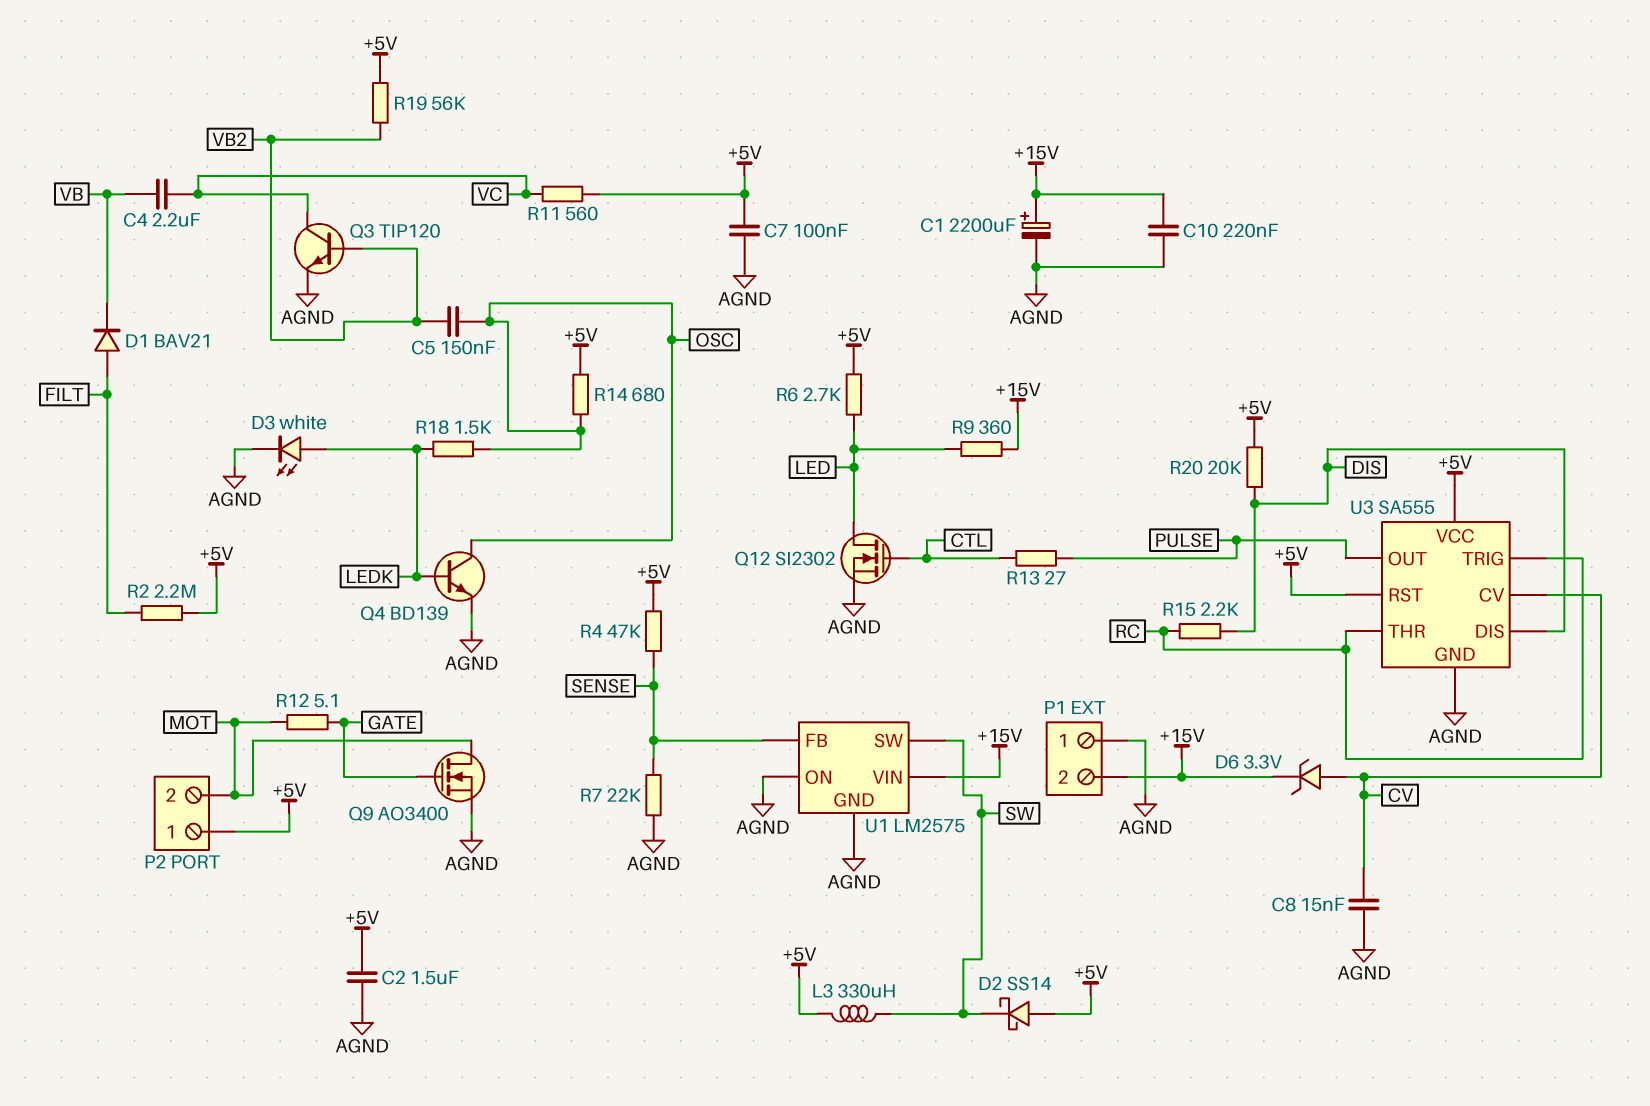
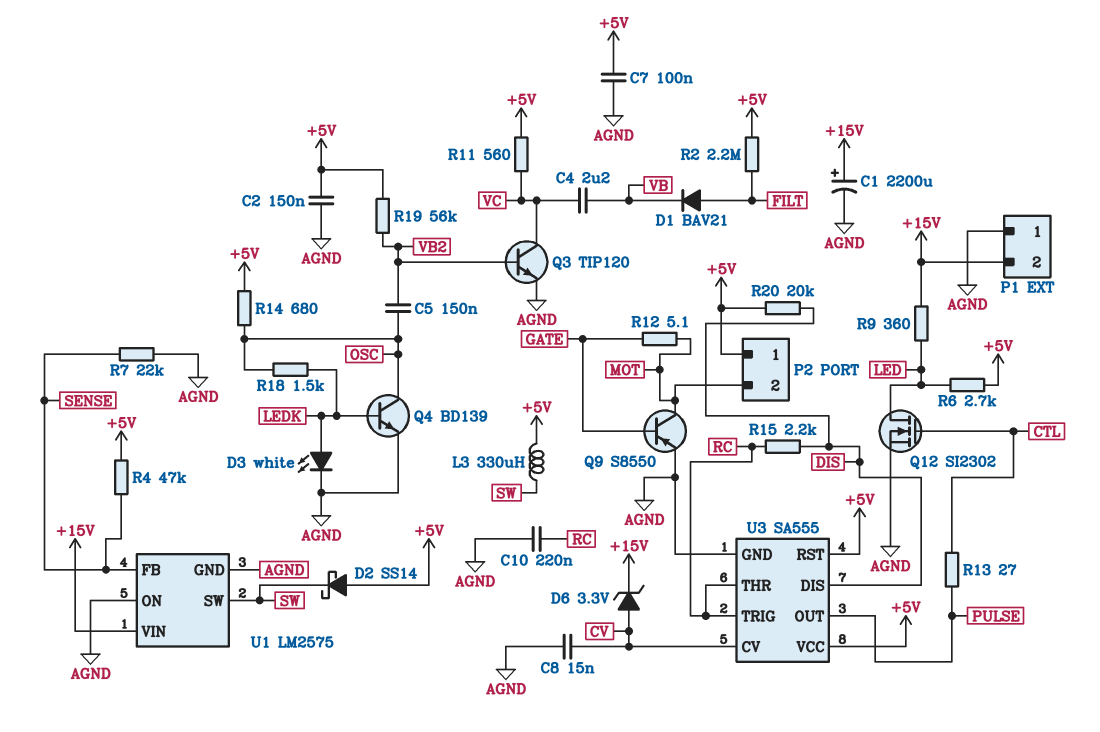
C2: 1.5uF (+5V, AGND) -> 150nF (+5V, AGND)
C10: 220nF (+15V, AGND) -> 220nF (AGND, RC)
Q9: NMOS AO3400 (G GATE, D MOT, S AGND) -> PNP S8550 (B GATE, C MOT, E AGND)

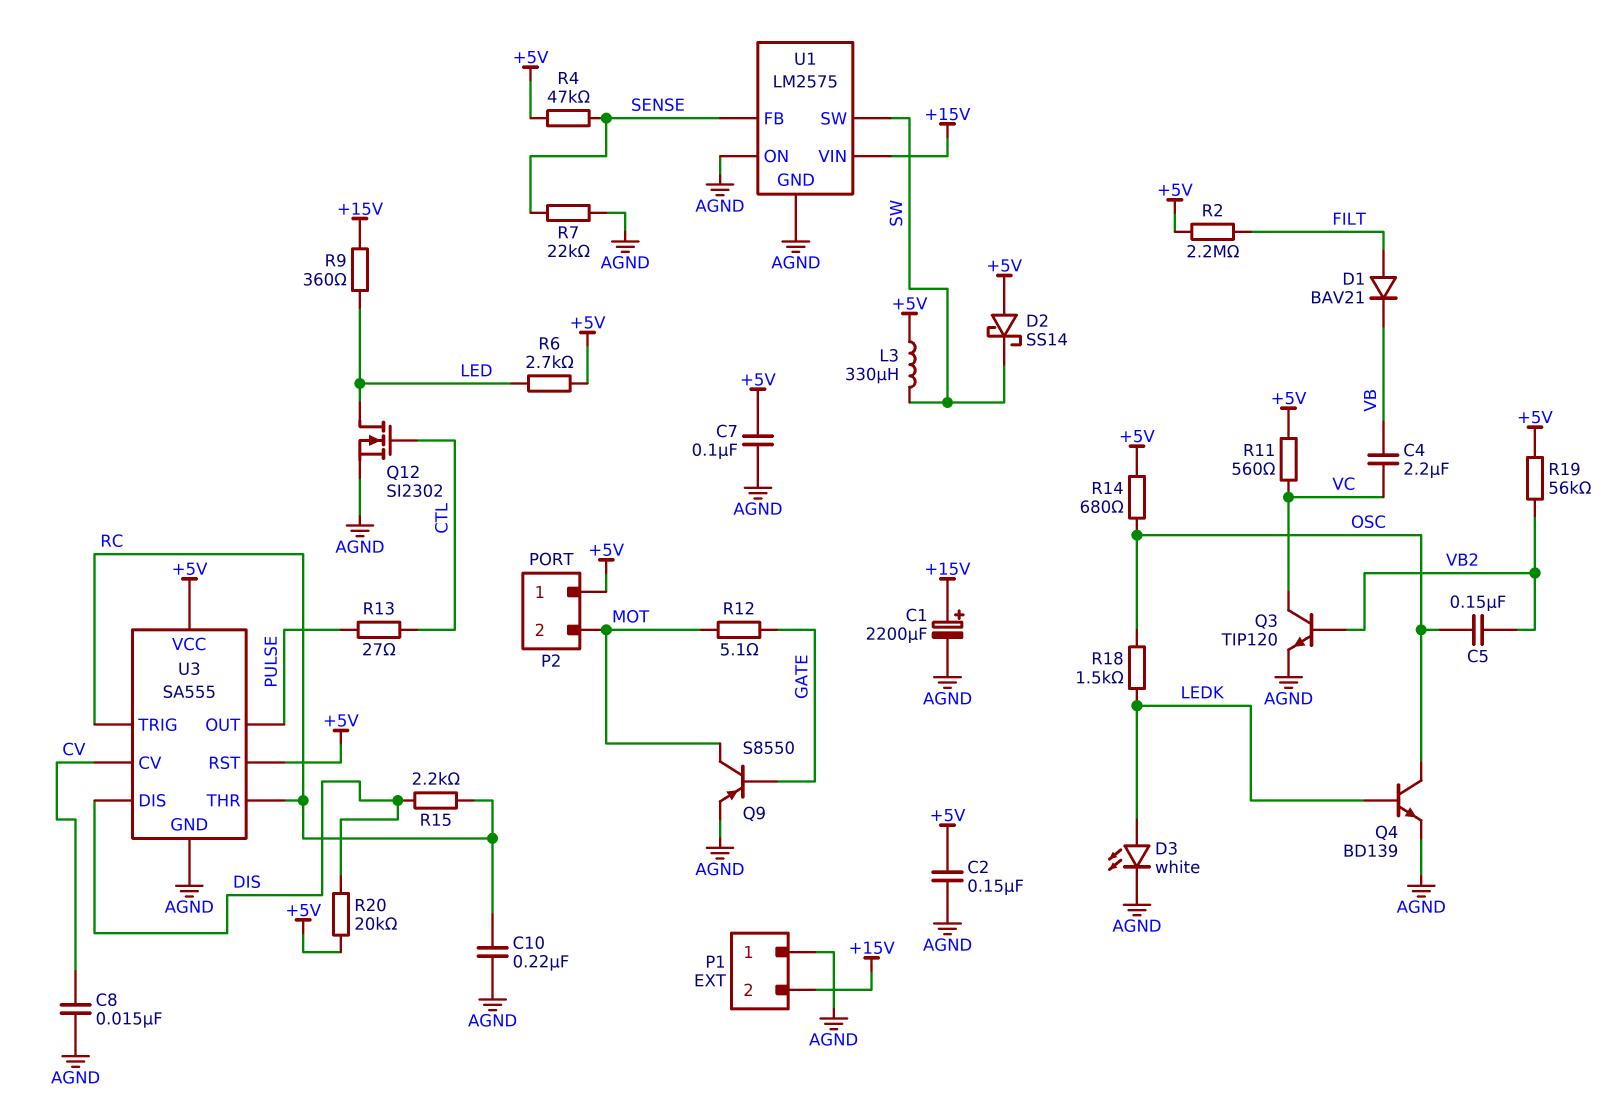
D6: zener 3.3V (A CV, K +15V) -> none

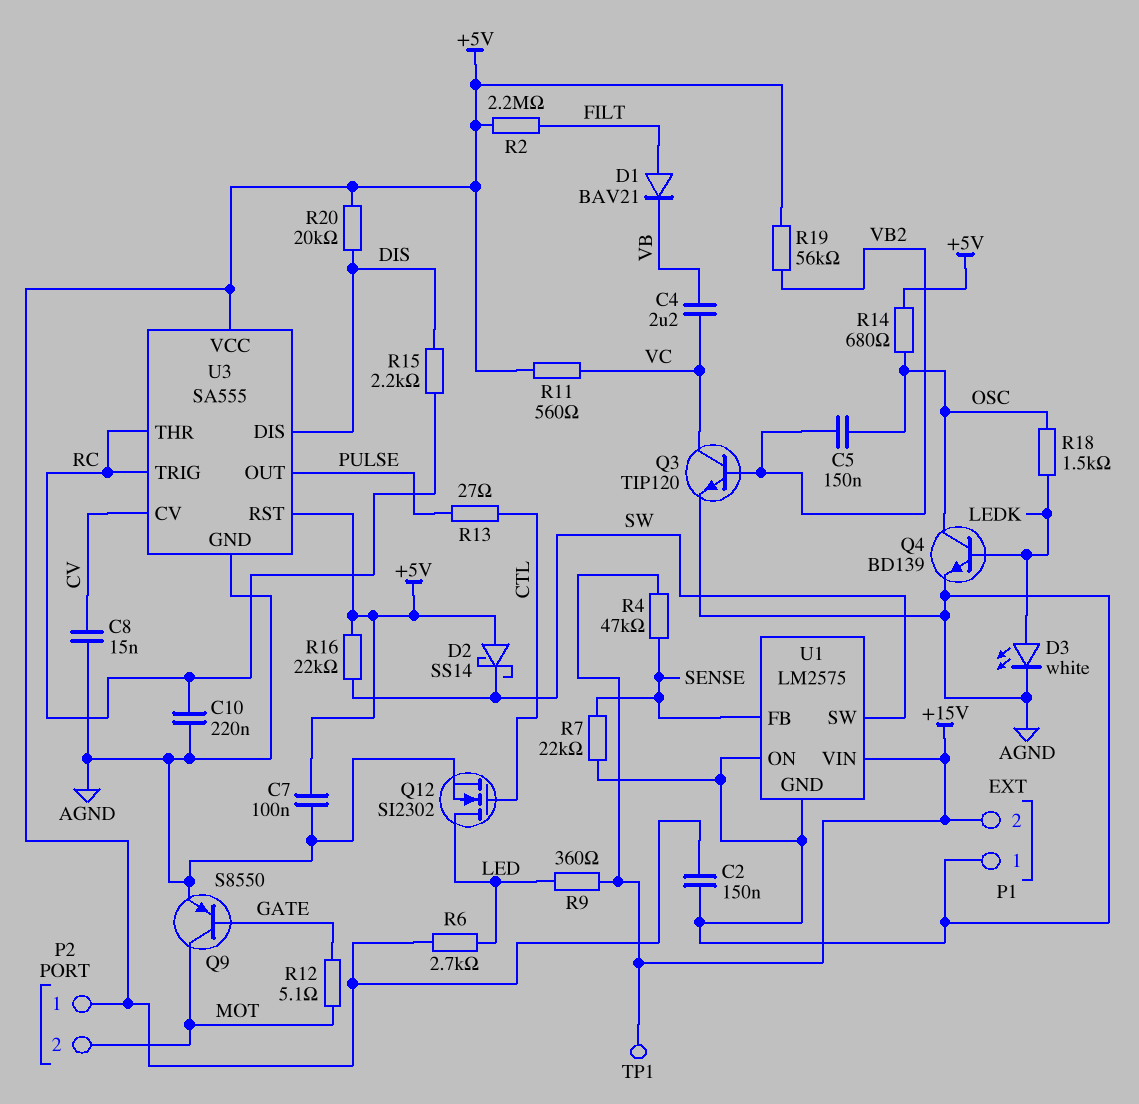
C1: 2200uF (plus +15V, minus AGND) -> none
L3: 330uH (+5V, SW) -> none
R4: 47k (+5V, SENSE) -> 47k (+15V, SENSE)
R16: none -> 22k (+5V, SW)
TP1: none -> test point (+15V)

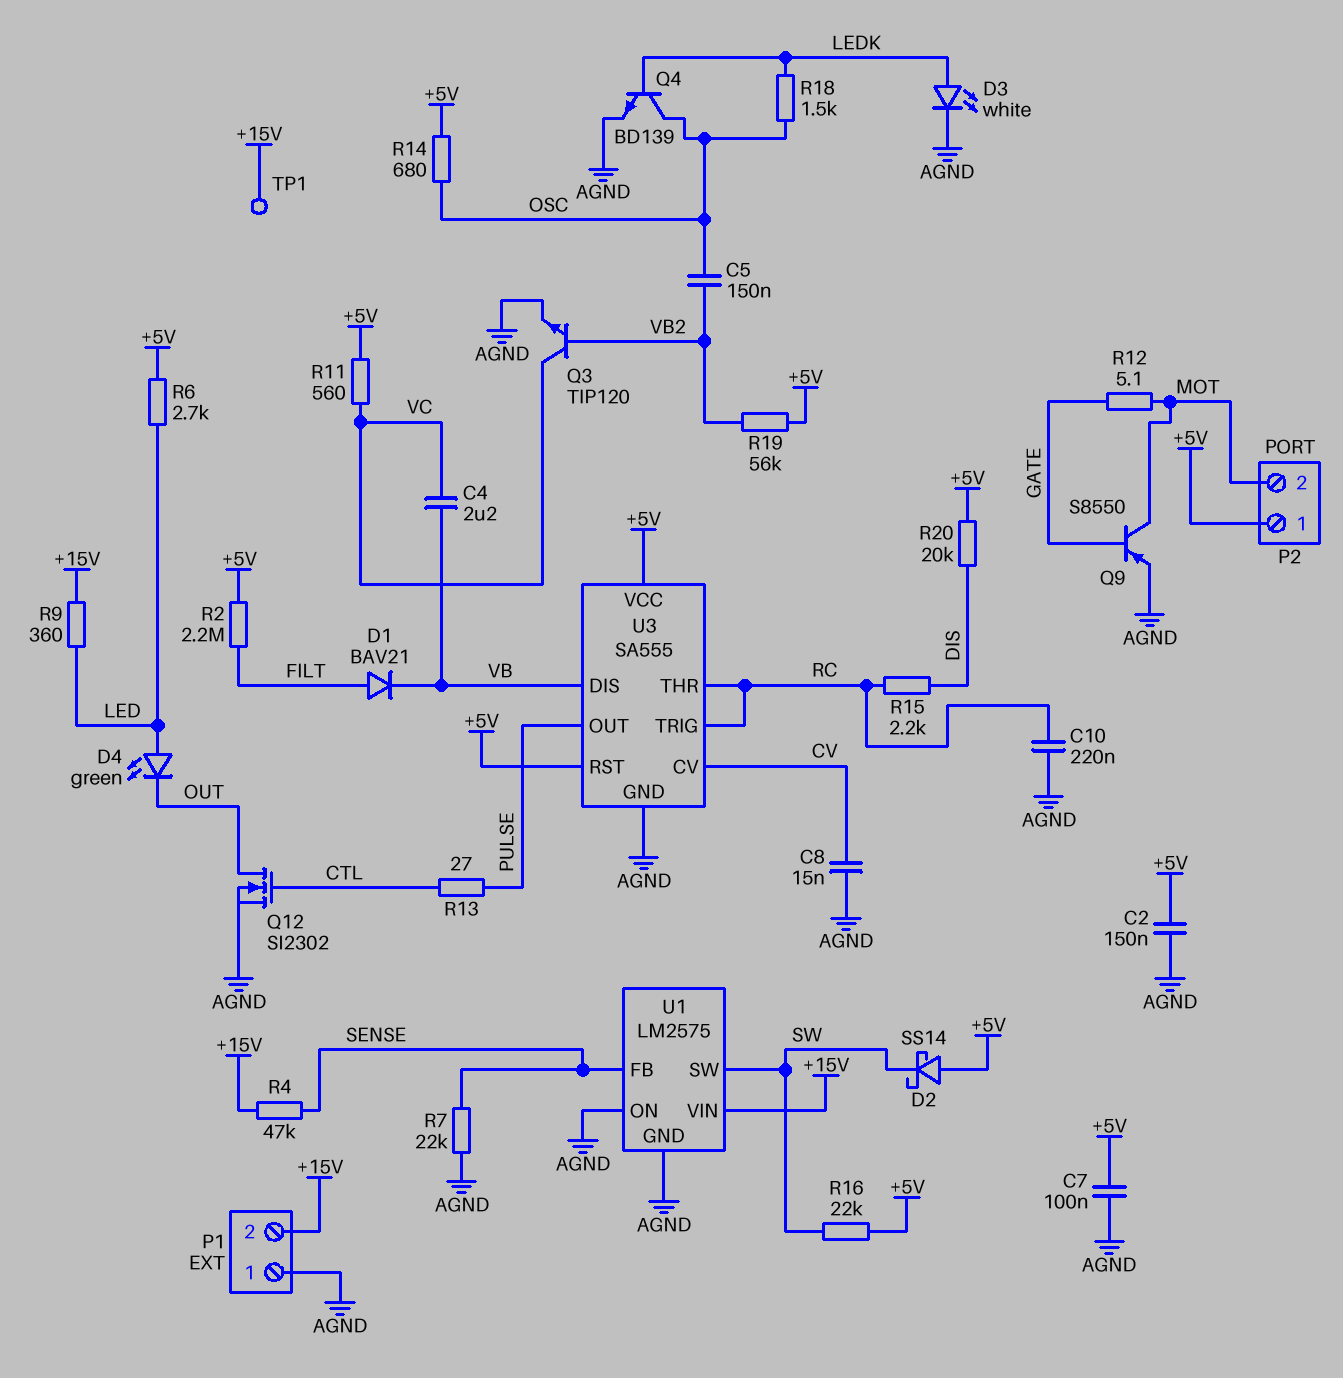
D4: none -> LED green (A LED, K OUT)
Q12: NMOS SI2302 (G CTL, D LED, S AGND) -> NMOS SI2302 (G CTL, D OUT, S AGND)
U3 pin DIS: DIS -> VB

